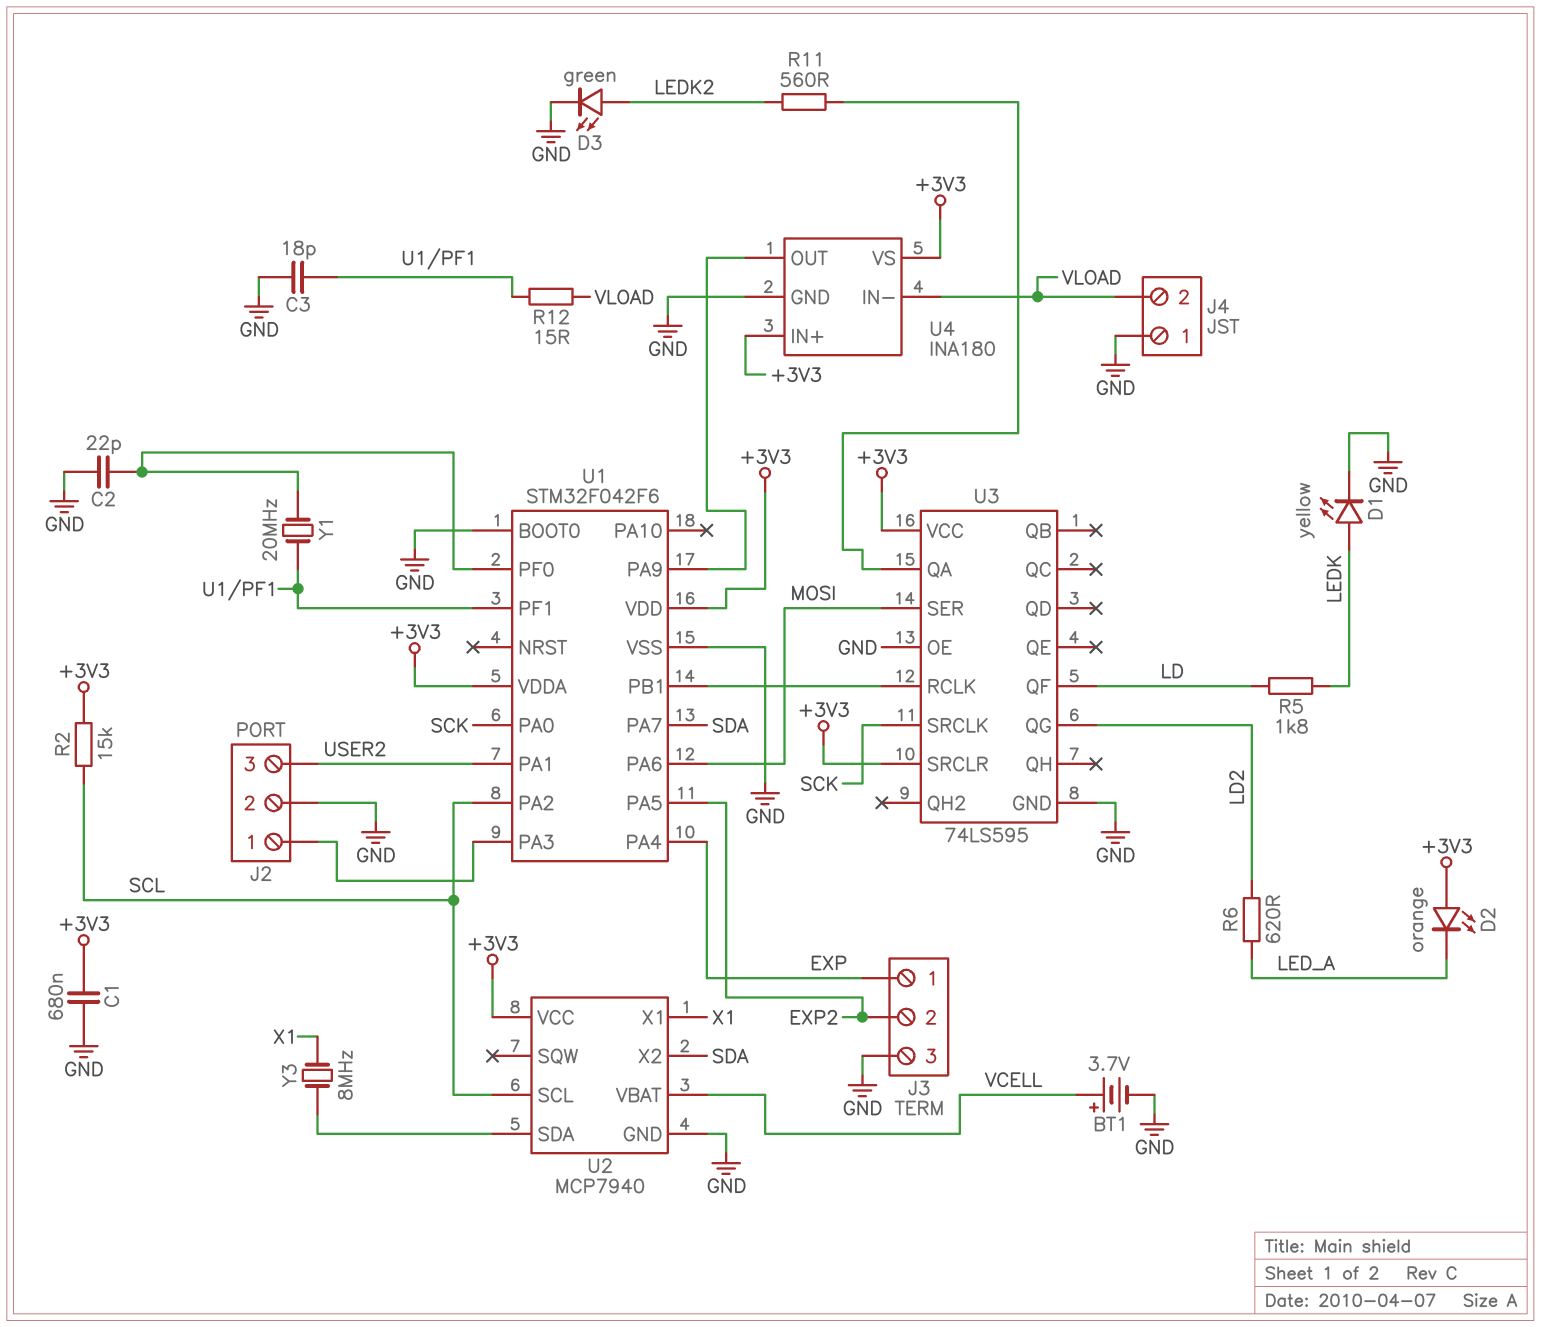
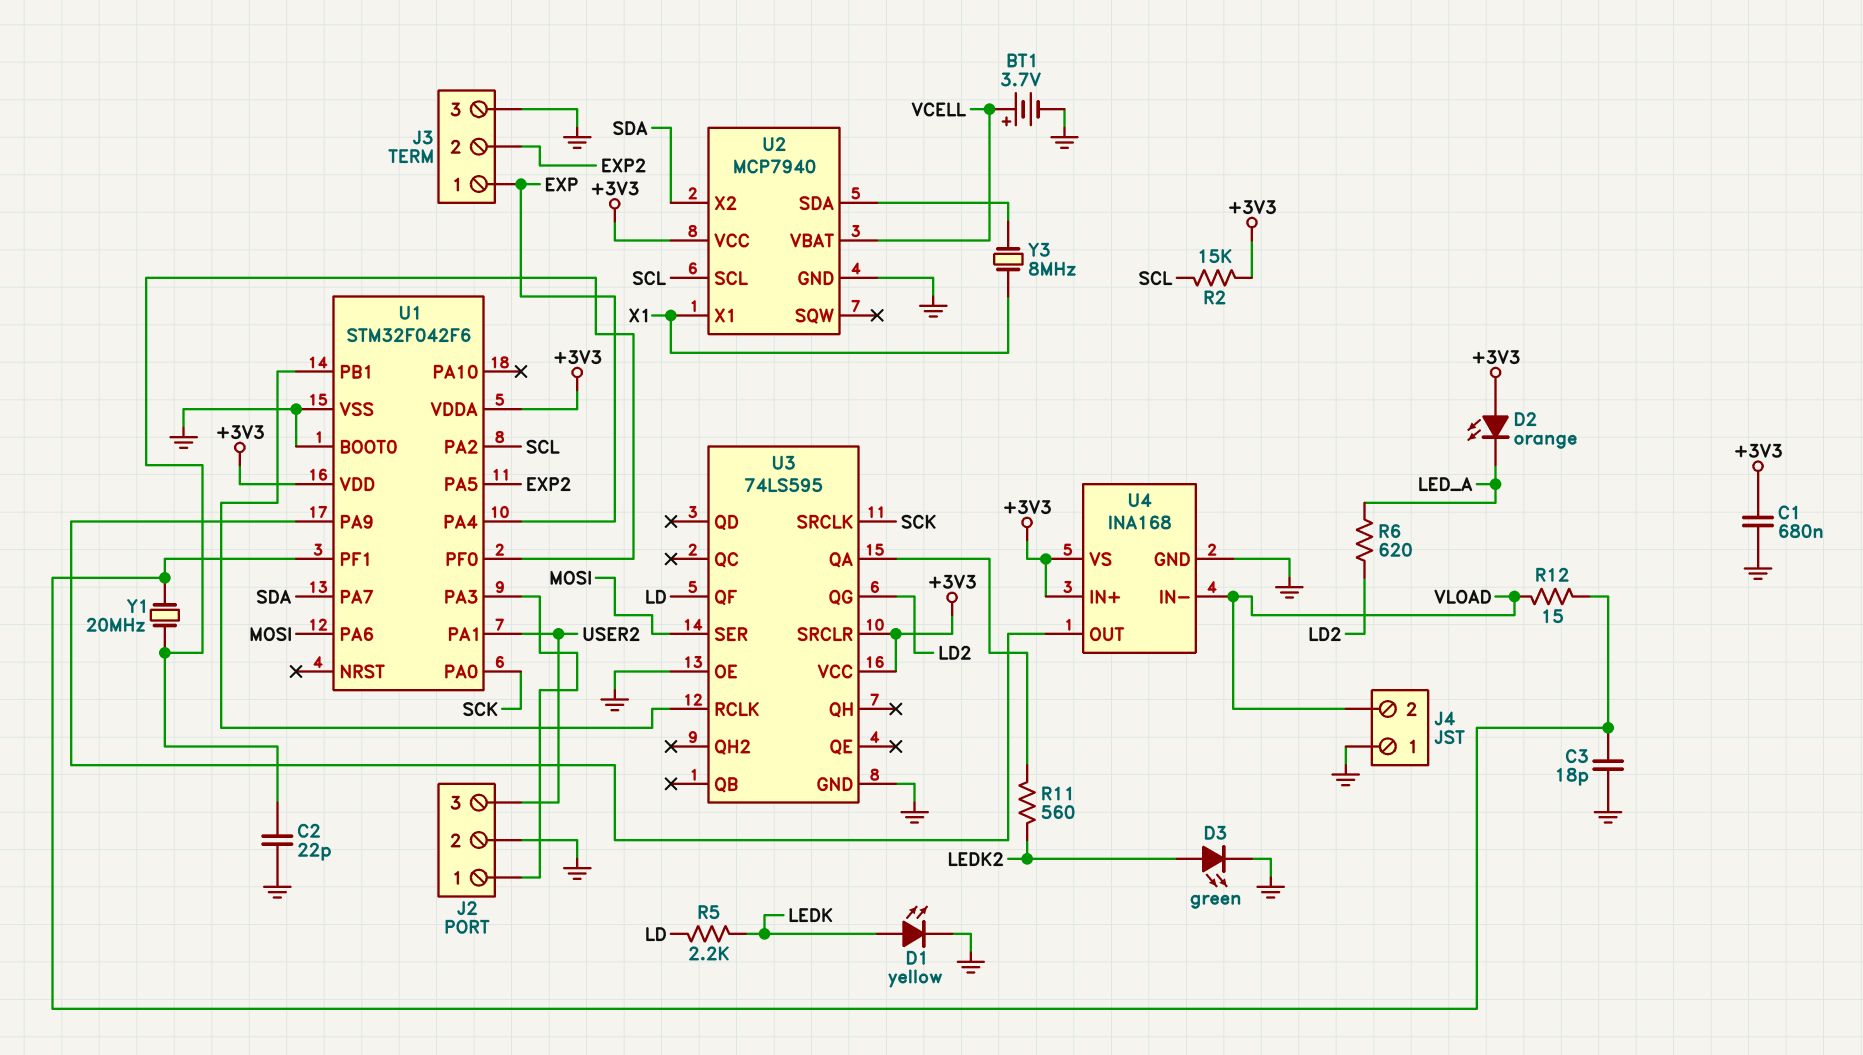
R5: 1.8k (LD, LEDK) -> 2.2k (LD, LEDK)
U4: INA180 -> INA168

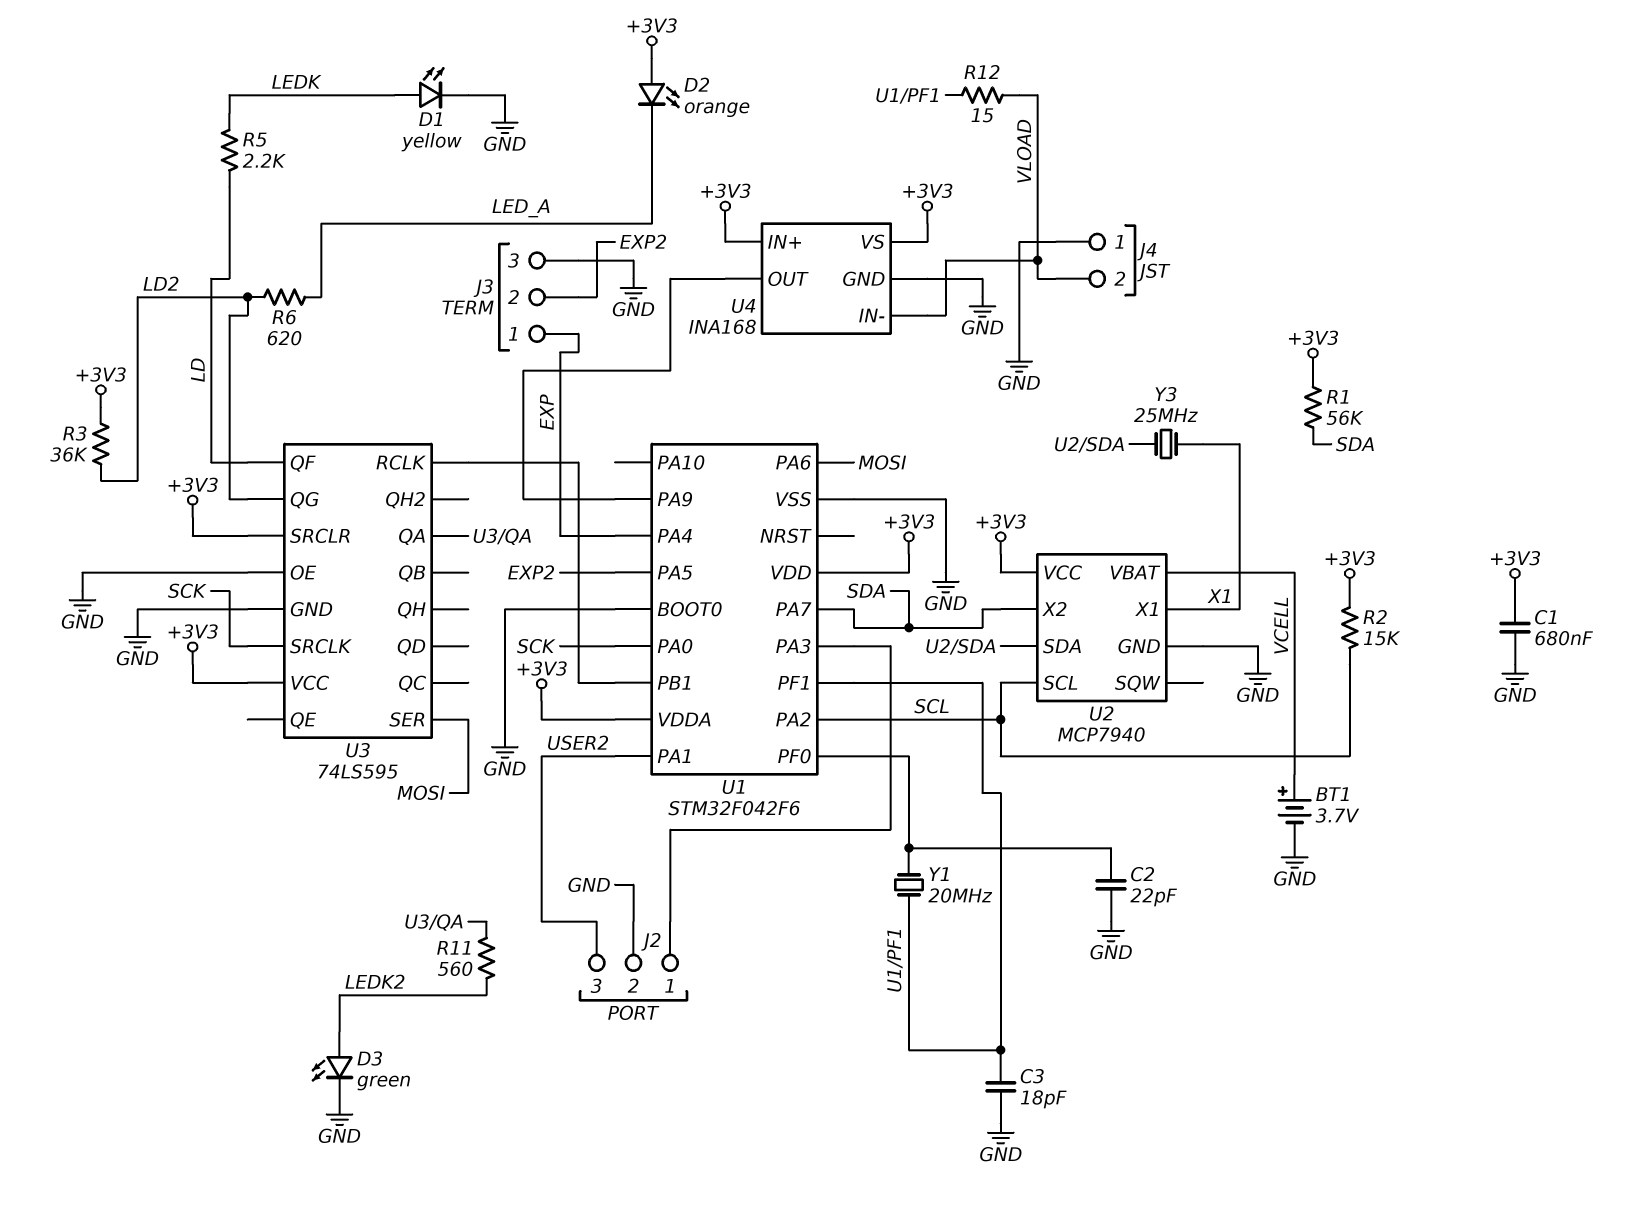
R1: none -> 56k (+3V3, SDA)
R3: none -> 36k (+3V3, LD2)
Y3: 8MHz (U2/SDA, X1) -> 25MHz (U2/SDA, X1)

